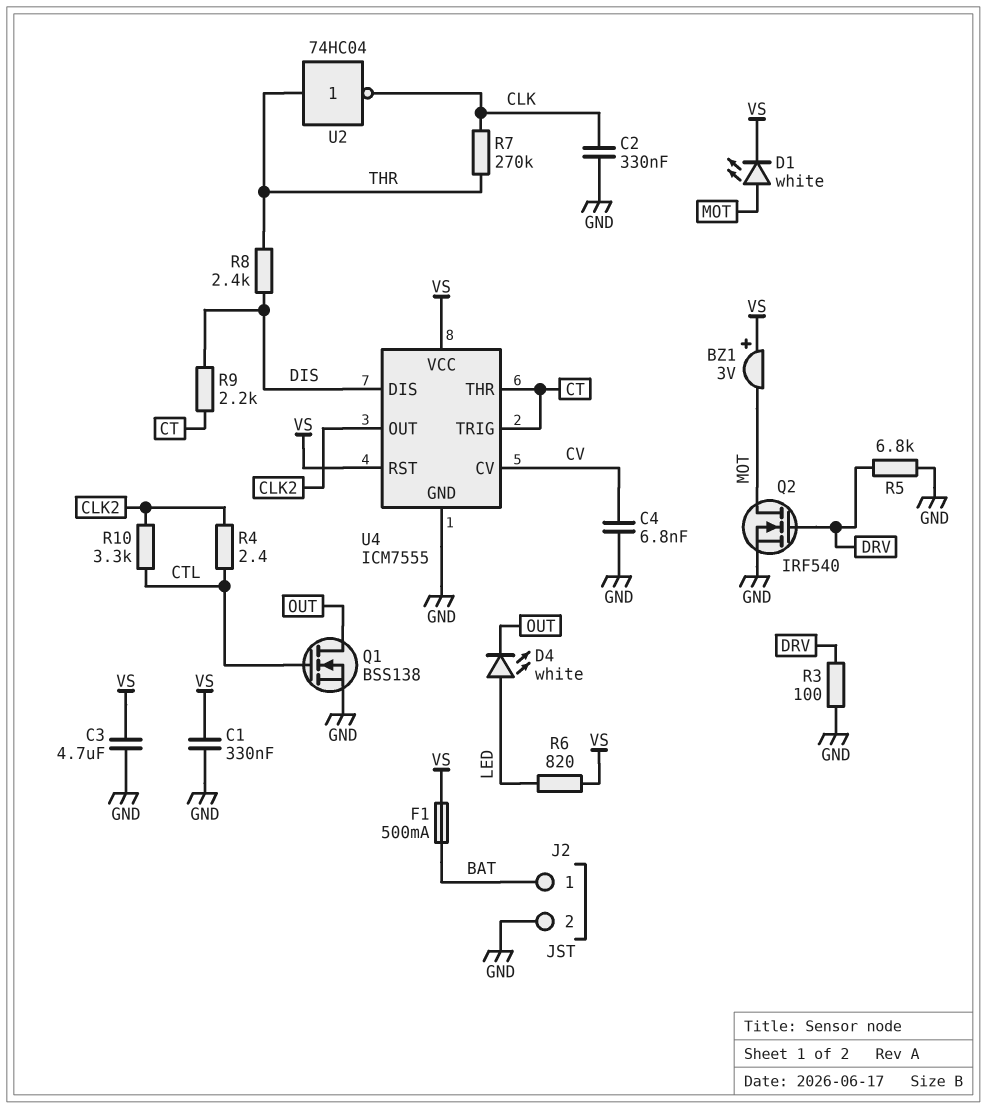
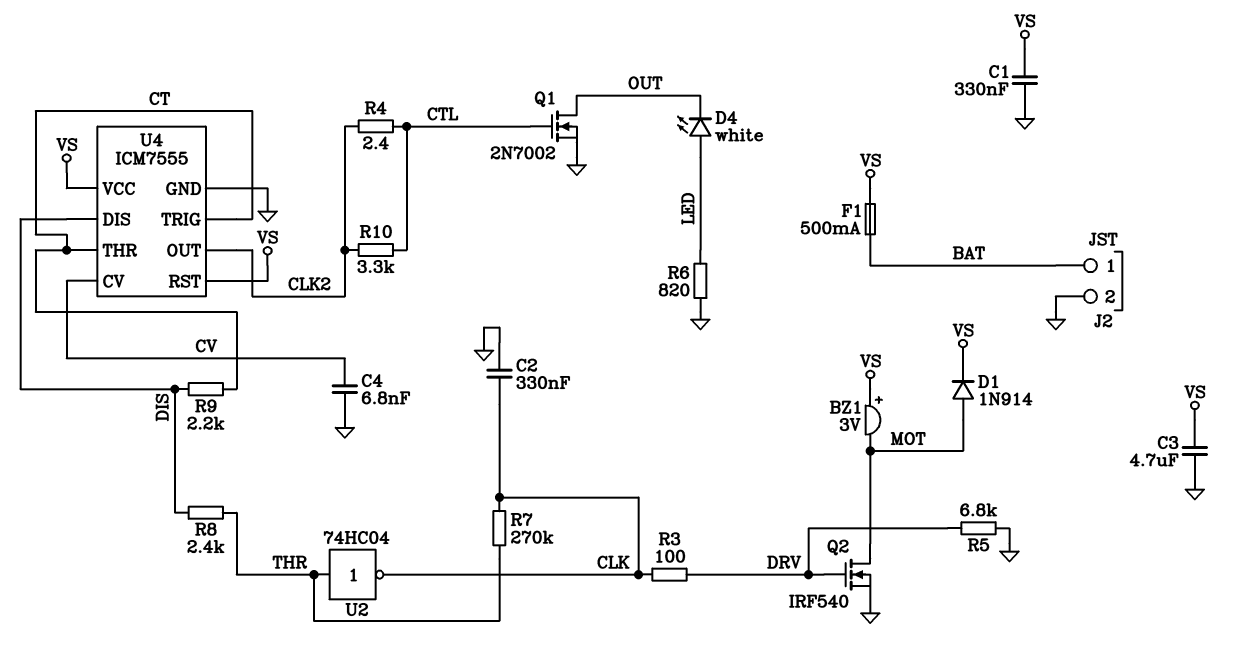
D1: LED white (A MOT, K VS) -> diode 1N914 (A MOT, K VS)
Q1: NMOS BSS138 (G CTL, D OUT, S GND) -> NMOS 2N7002 (G CTL, D OUT, S GND)
R3: 100 (DRV, GND) -> 100 (CLK, DRV)
R6: 820 (LED, VS) -> 820 (GND, LED)

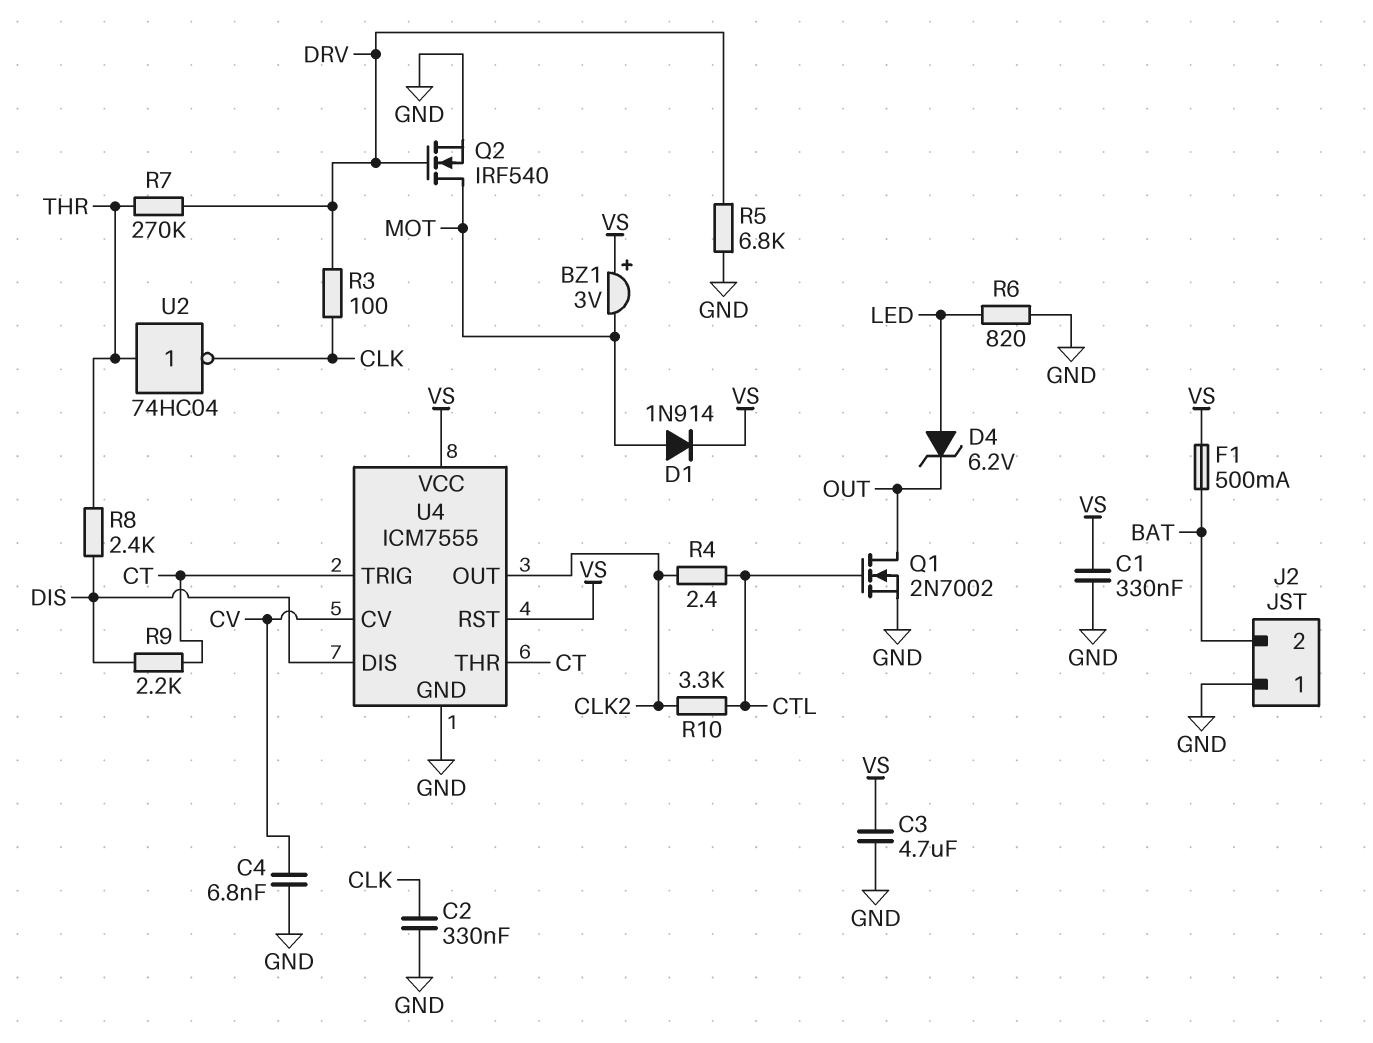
D4: LED white (A LED, K OUT) -> zener 6.2V (A LED, K OUT)
J2 pin 1: BAT -> GND
J2 pin 2: GND -> BAT
R7: 270k (CLK, THR) -> 270k (DRV, THR)

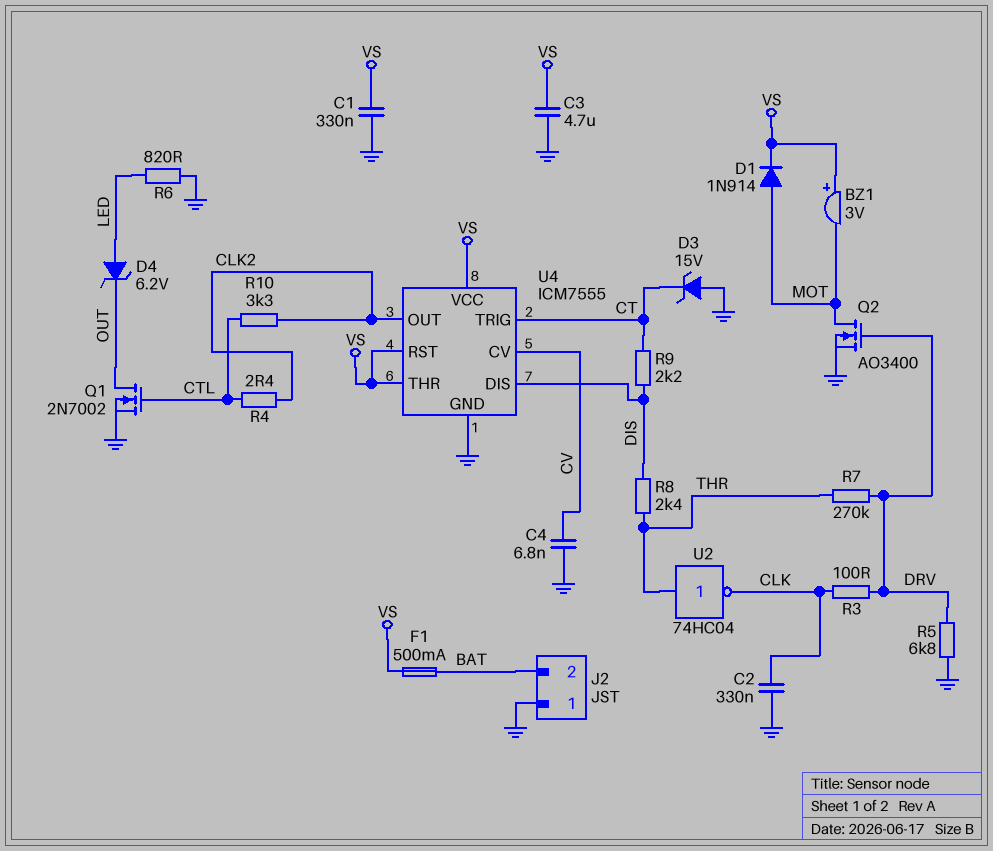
D3: none -> zener 15V (A GND, K CT)
Q2: NMOS IRF540 (G DRV, D MOT, S GND) -> NMOS AO3400 (G DRV, D MOT, S GND)
U4 pin THR: CT -> VS

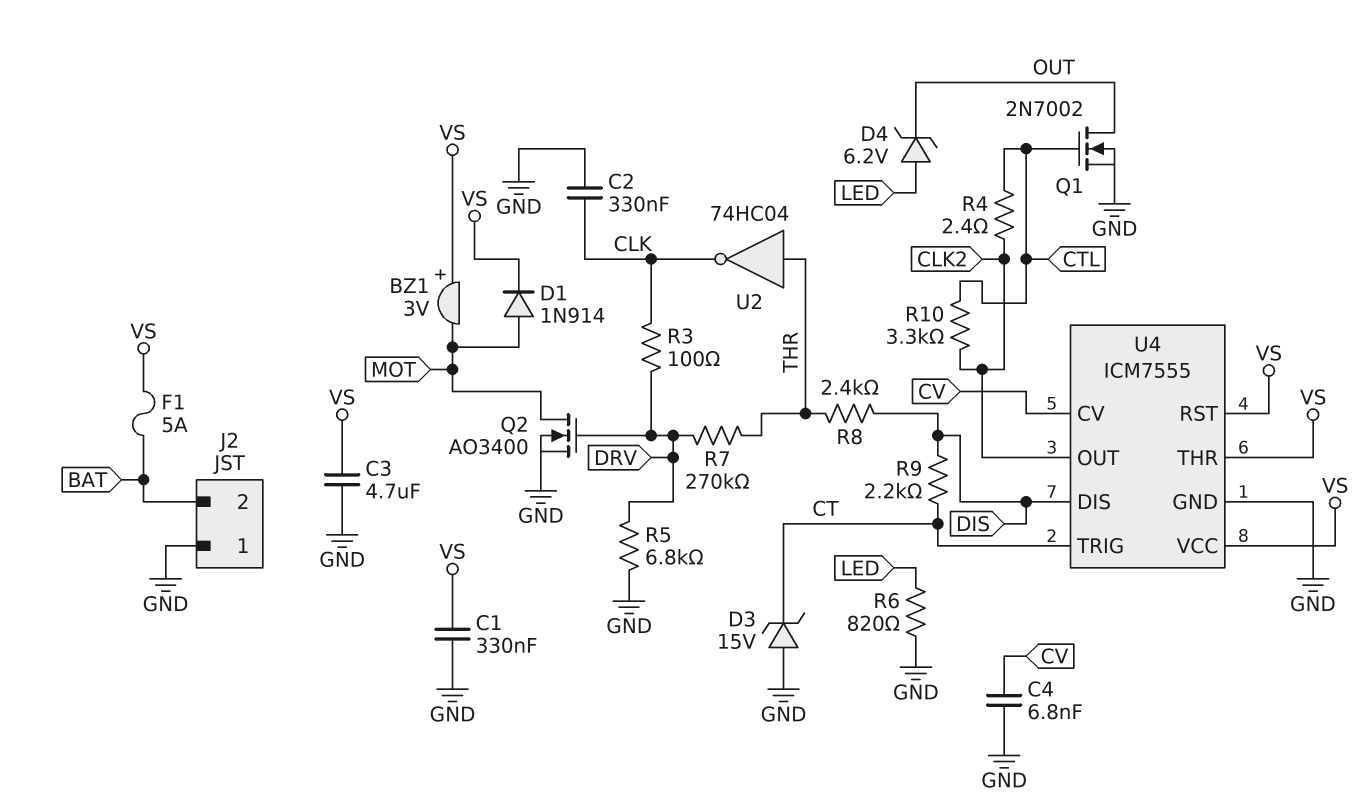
F1: 500mA (BAT, VS) -> 5A (BAT, VS)

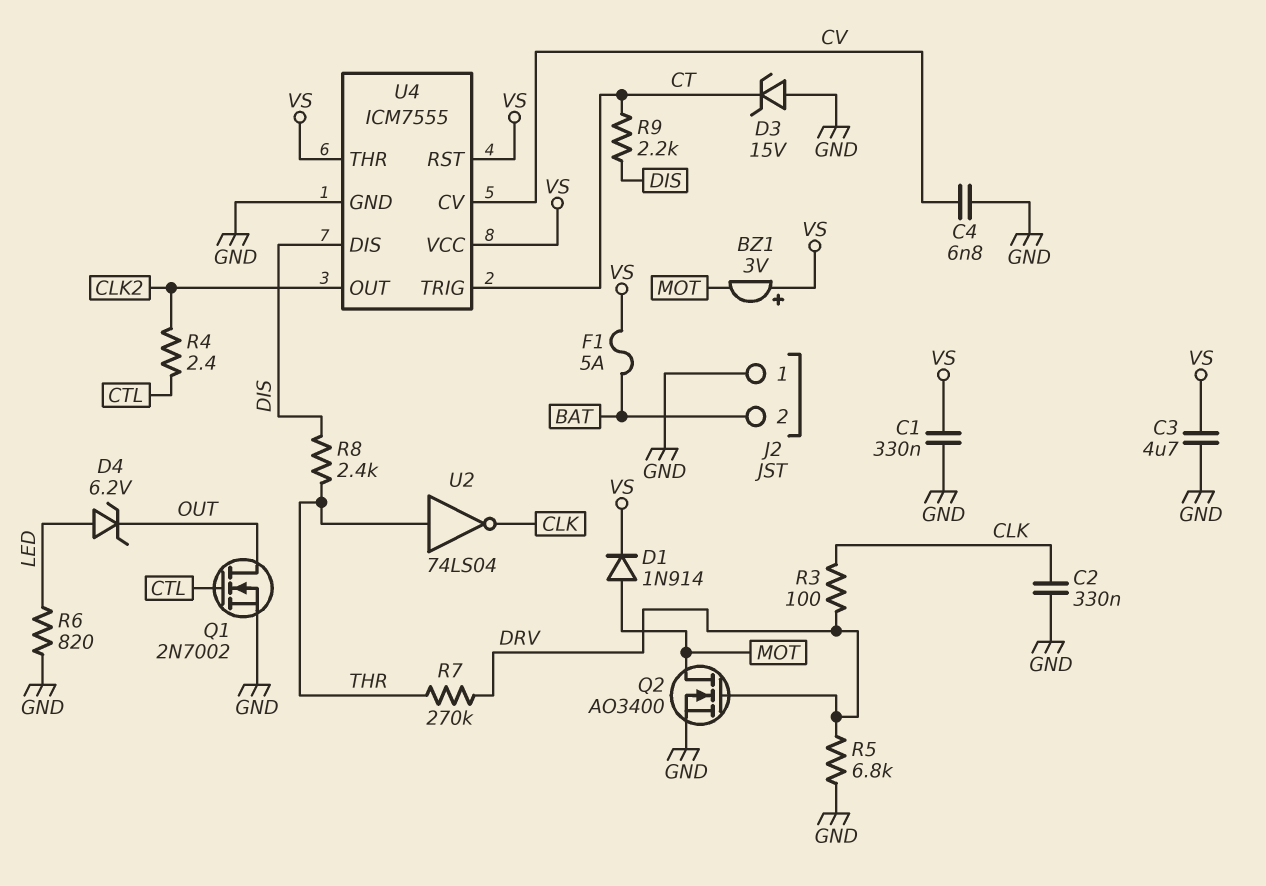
R10: 3.3k (CLK2, CTL) -> none
U2: NOT 74HC04 (in THR, out CLK) -> NOT 74LS04 (in THR, out CLK)

